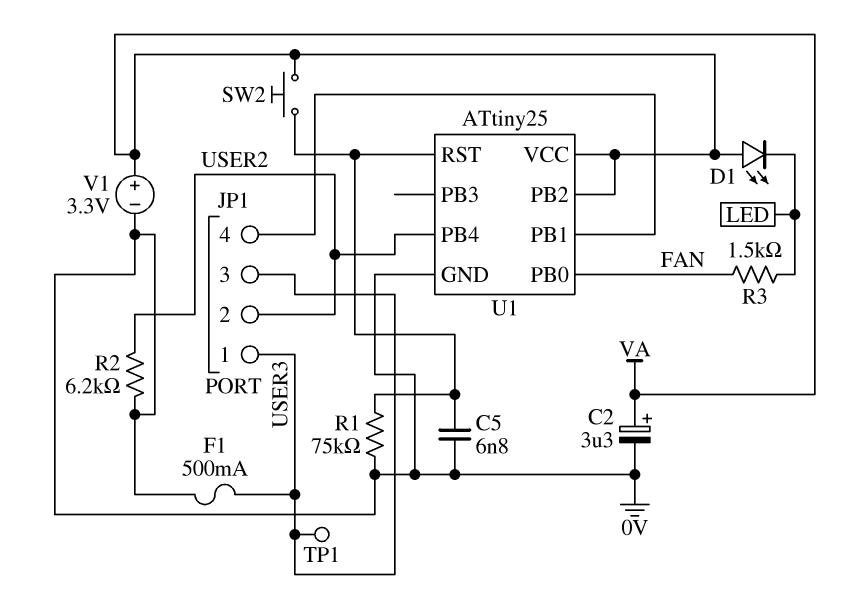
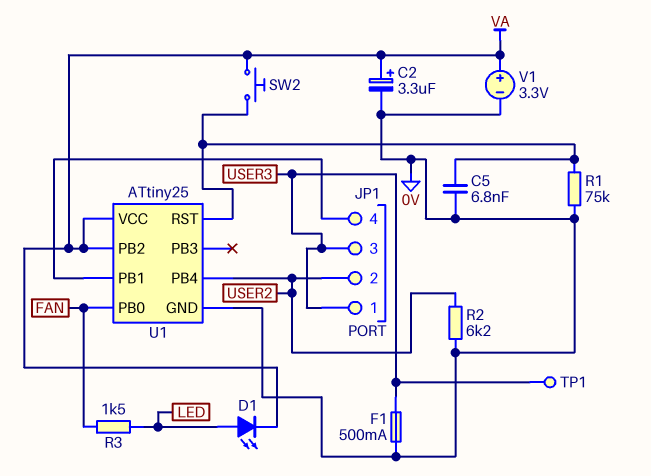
D1: LED (A VA, K LED) -> LED (A LED, K VA)

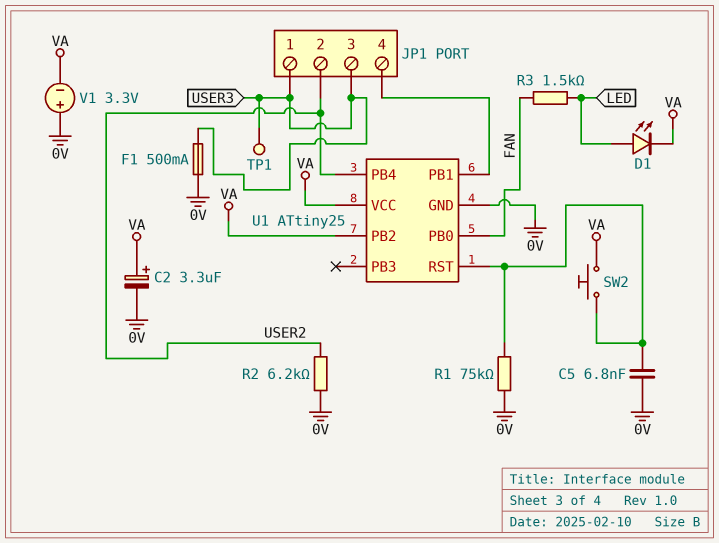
V1: 3.3V (plus VA, minus 0V) -> 3.3V (plus 0V, minus VA)

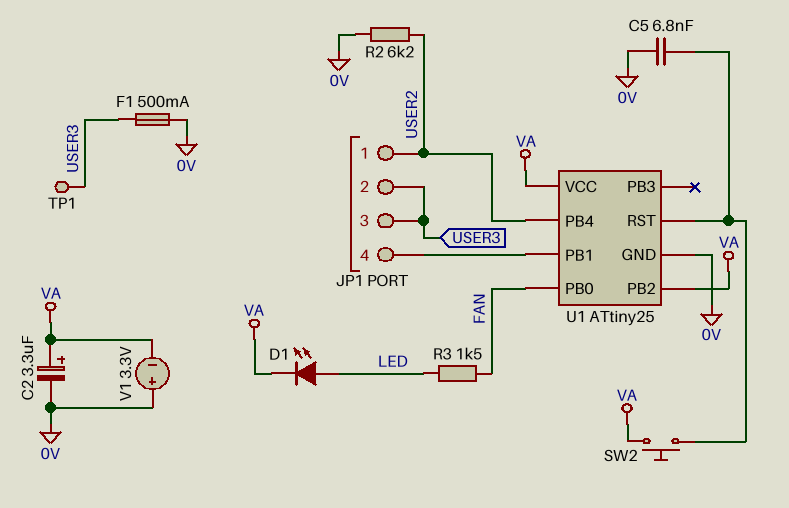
JP1 pin 1: USER3 -> USER2
JP1 pin 2: USER2 -> USER3
R1: 75k (0V, U1/RST) -> none

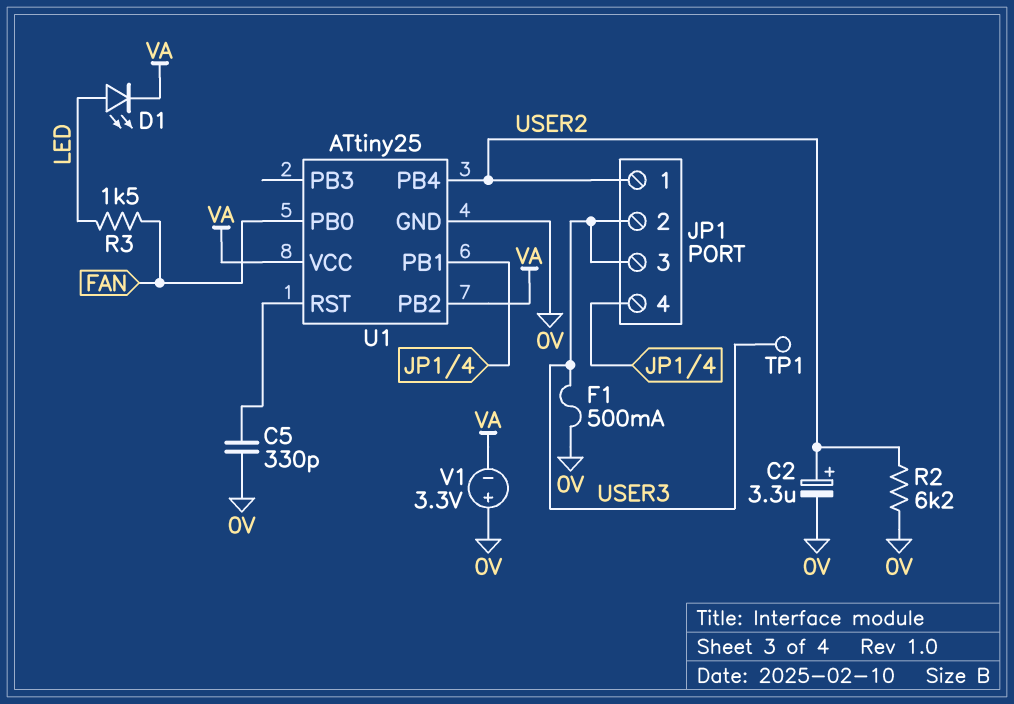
C2: 3.3uF (plus VA, minus 0V) -> 3.3uF (plus USER2, minus 0V)
C5: 6.8nF (0V, U1/RST) -> 330pF (0V, U1/RST)
SW2: button (U1/RST, VA) -> none

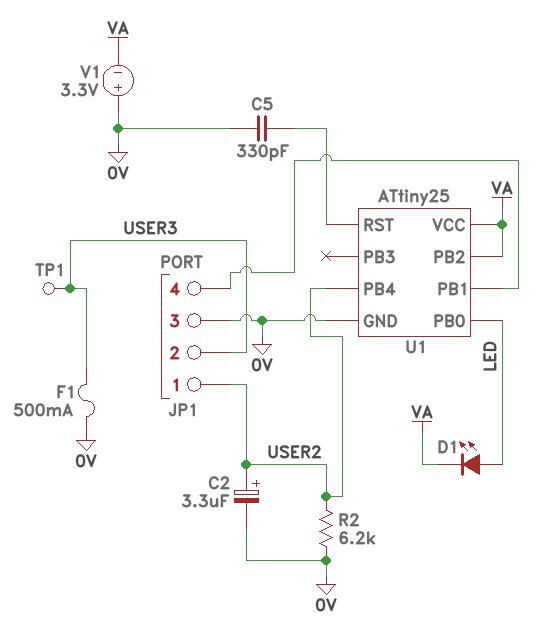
JP1 pin 3: USER3 -> 0V
R3: 1.5k (FAN, LED) -> none
U1 pin PB0: FAN -> LED

